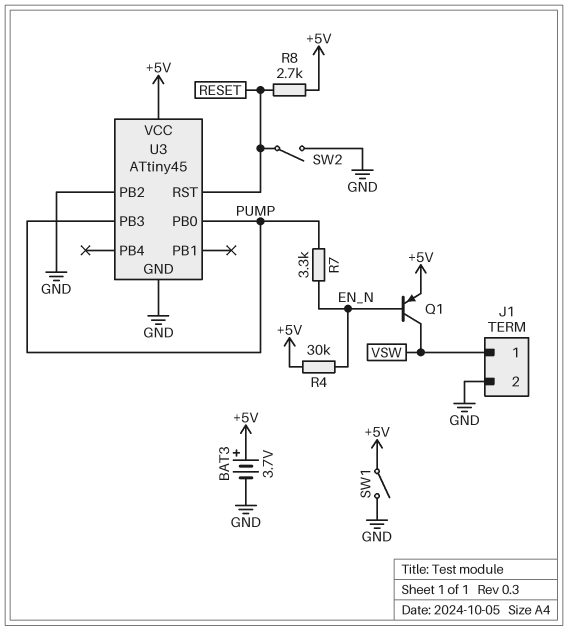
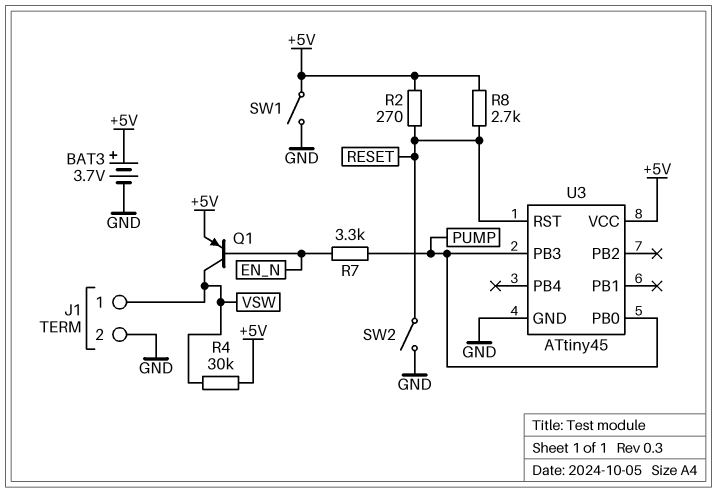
R2: none -> 270 (+5V, RESET)
R4: 30k (+5V, EN_N) -> 30k (+5V, VSW)
U3 pin PB2: GND -> none

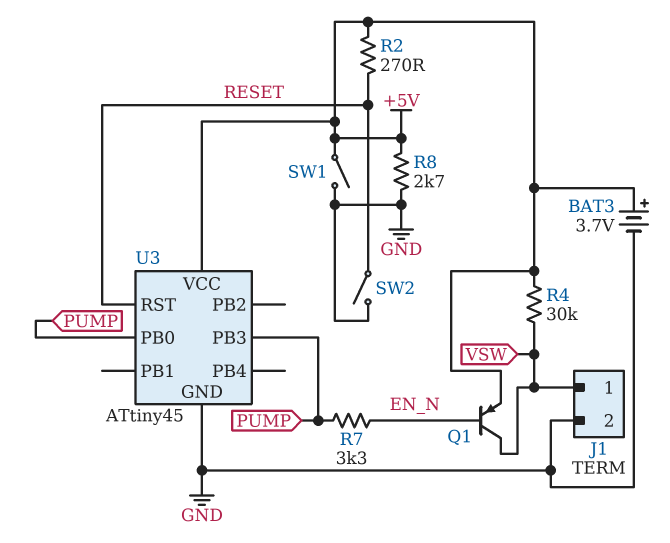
R8: 2.7k (+5V, RESET) -> 2.7k (+5V, GND)

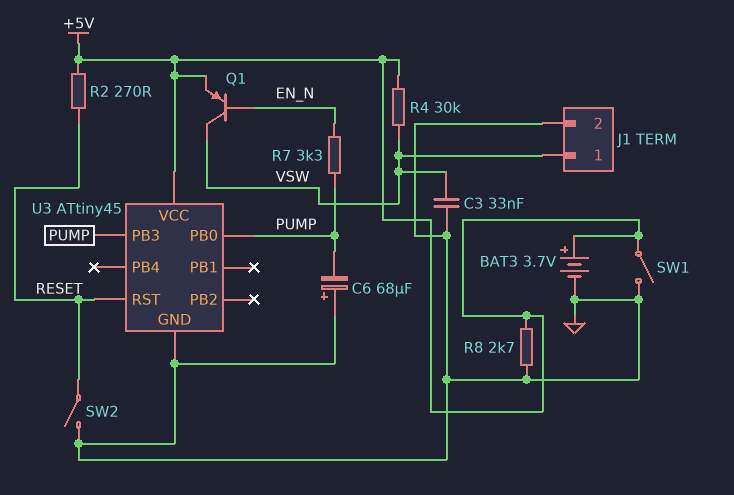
C3: none -> 33nF (GND, VSW)
C6: none -> 68uF (plus GND, minus PUMP)

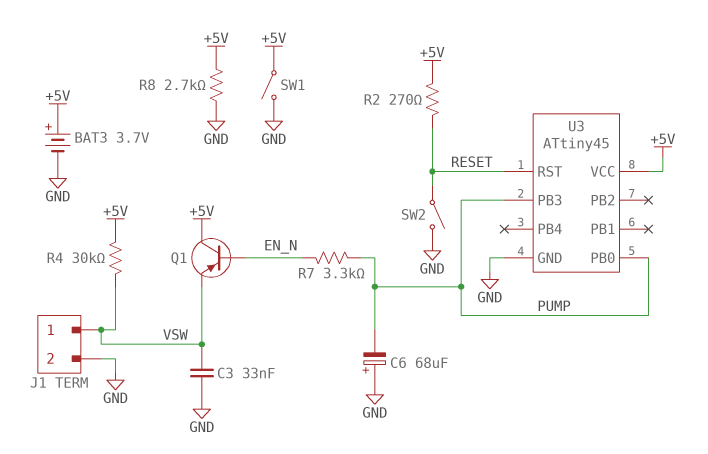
Q1: PNP (B EN_N, C VSW, E +5V) -> PNP (B EN_N, C +5V, E VSW)

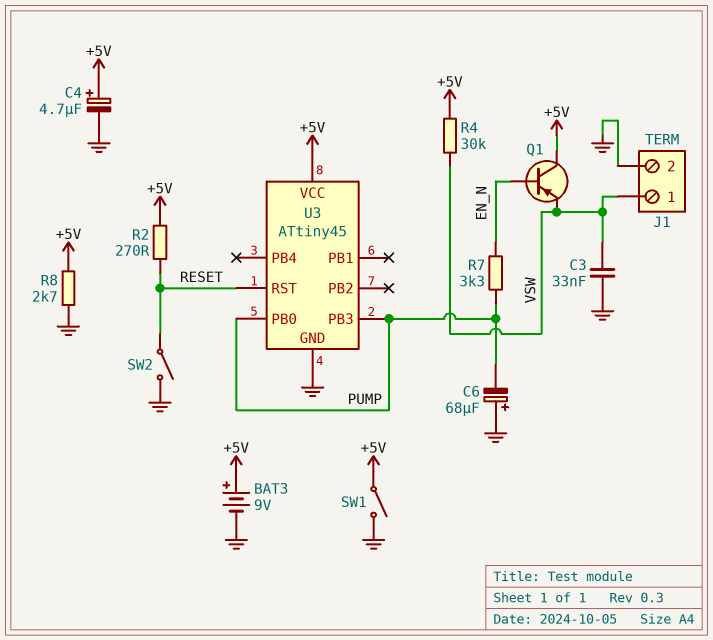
BAT3: 3.7V (plus +5V, minus GND) -> 9V (plus +5V, minus GND)
C4: none -> 4.7uF (plus +5V, minus GND)

